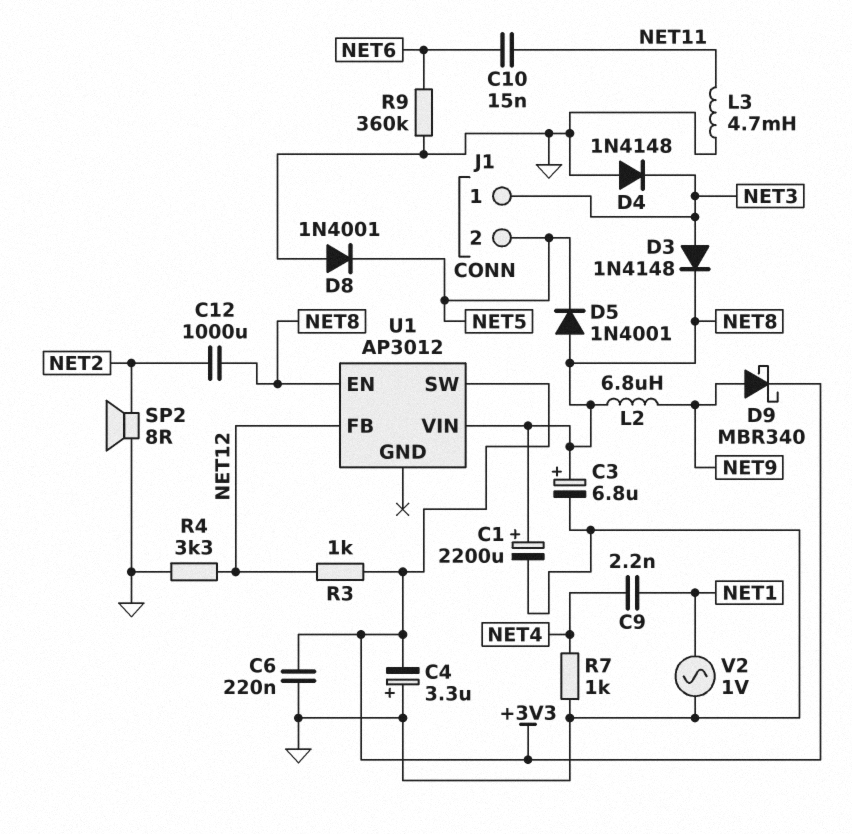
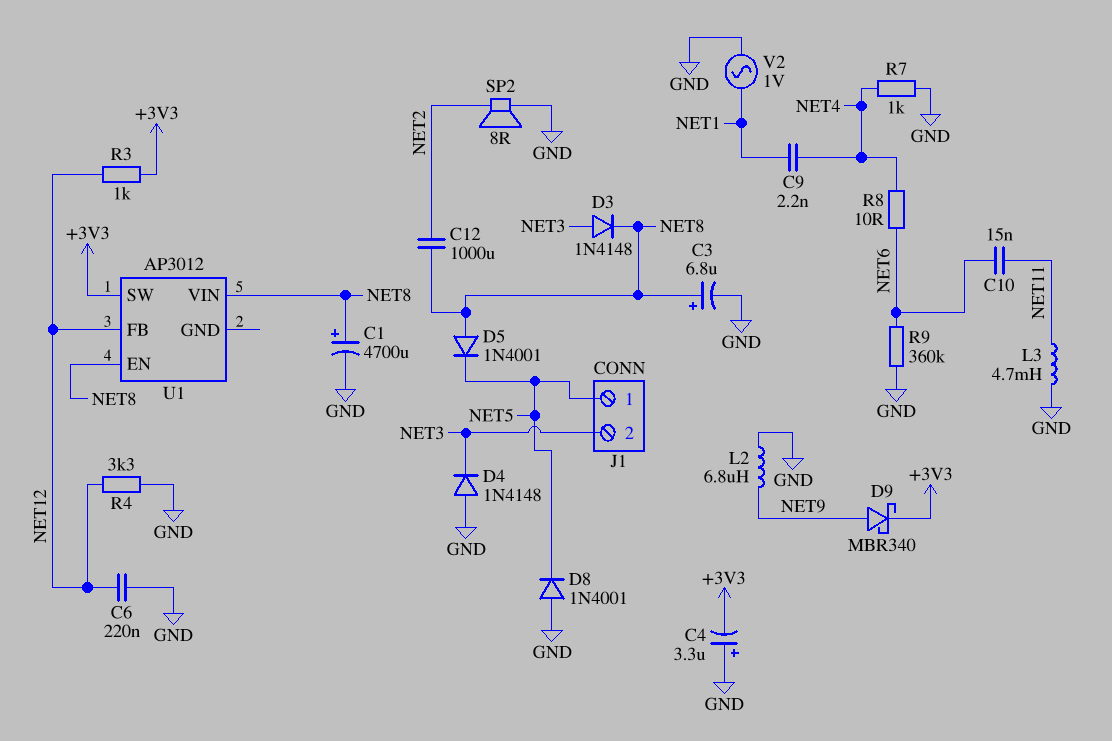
C1: 2200uF (plus NET8, minus GND) -> 4700uF (plus NET8, minus GND)
C6: 220nF (+3V3, GND) -> 220nF (GND, NET12)
J1 pin 1: NET3 -> NET5
J1 pin 2: NET5 -> NET3
L2: 6.8uH (NET8, NET9) -> 6.8uH (GND, NET9)
R8: none -> 10 (NET4, NET6)

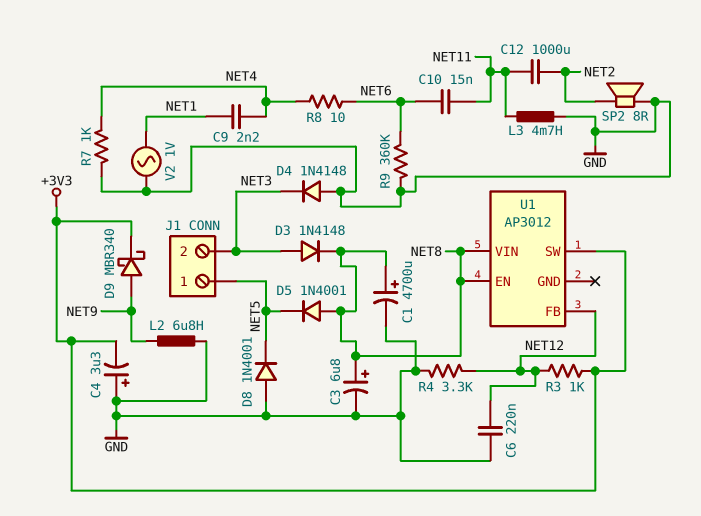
C12: 1000uF (NET2, NET8) -> 1000uF (NET2, NET11)

